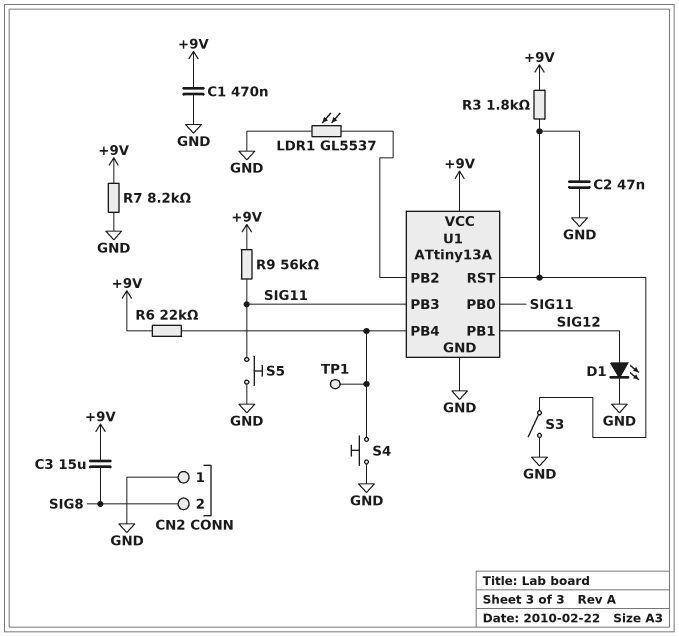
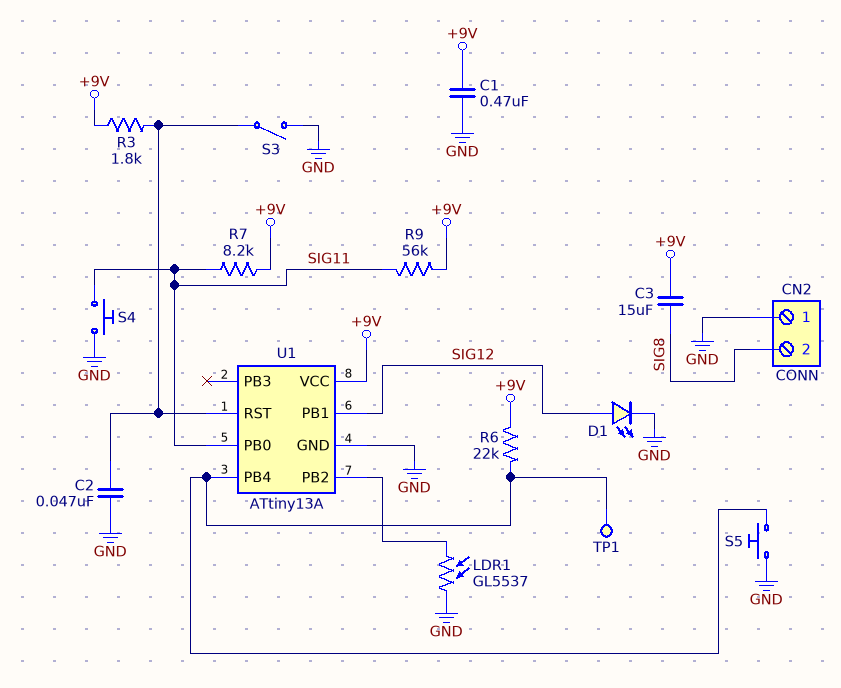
R7: 8.2k (+9V, GND) -> 8.2k (+9V, SIG11)
S4: button (GND, U1/PB4) -> button (GND, SIG11)
S5: button (GND, SIG11) -> button (GND, U1/PB4)
U1 pin PB3: SIG11 -> none

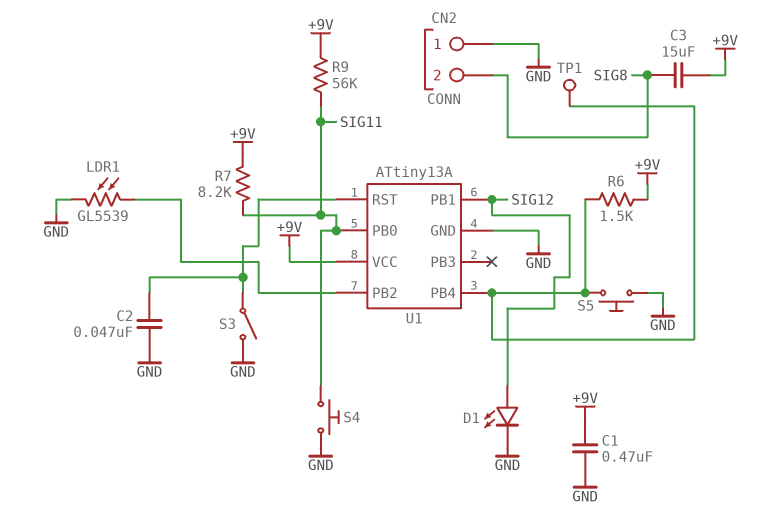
LDR1: GL5537 (GND, U1/PB2) -> GL5539 (GND, U1/PB2)
R3: 1.8k (+9V, U1/RST) -> none
R6: 22k (+9V, U1/PB4) -> 1.5k (+9V, U1/PB4)

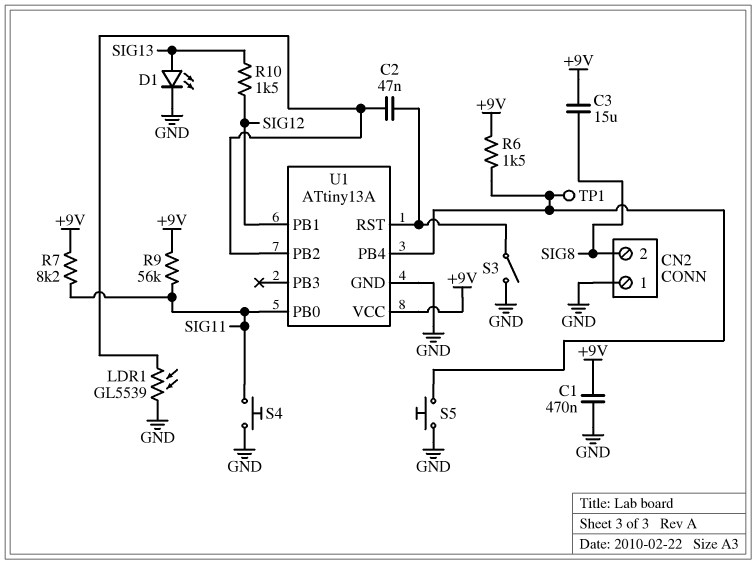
C2: 47nF (GND, U1/RST) -> 47nF (U1/PB2, U1/RST)
D1: LED (A SIG12, K GND) -> LED (A SIG13, K GND)
R10: none -> 1.5k (SIG12, SIG13)

